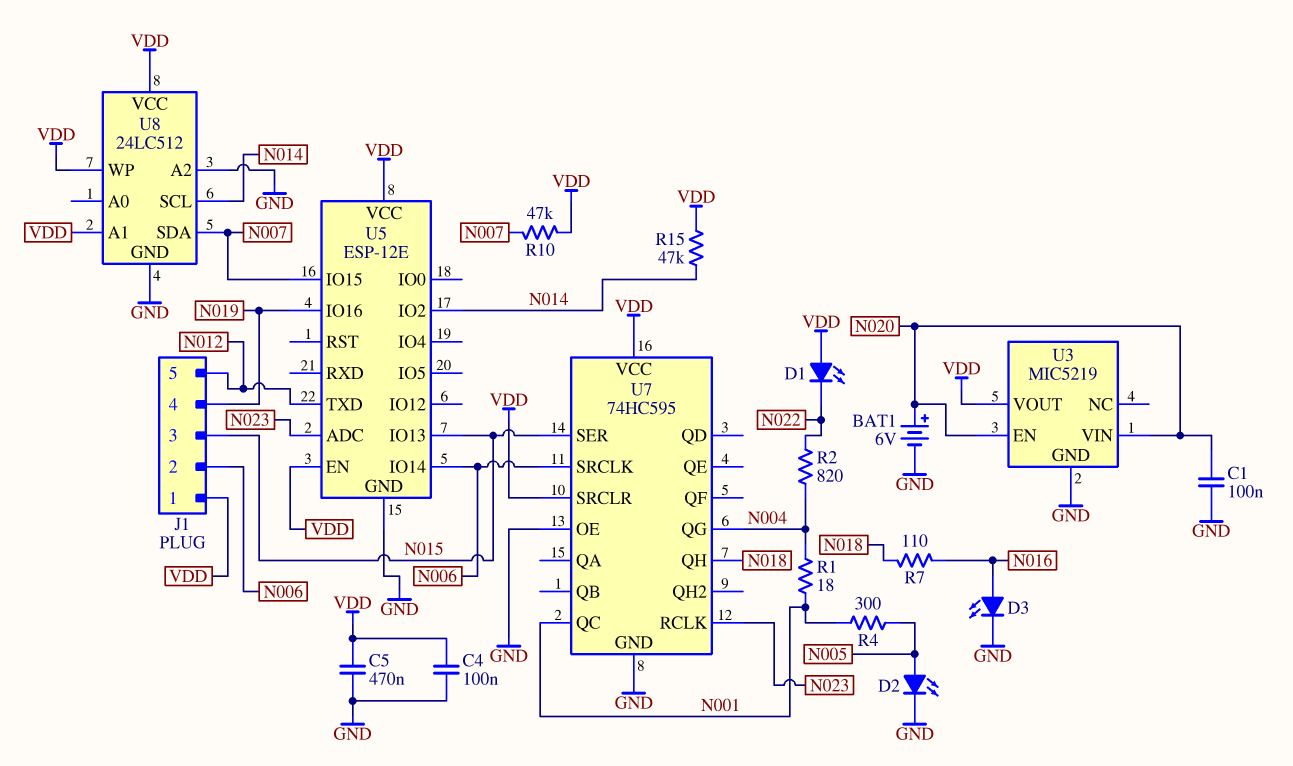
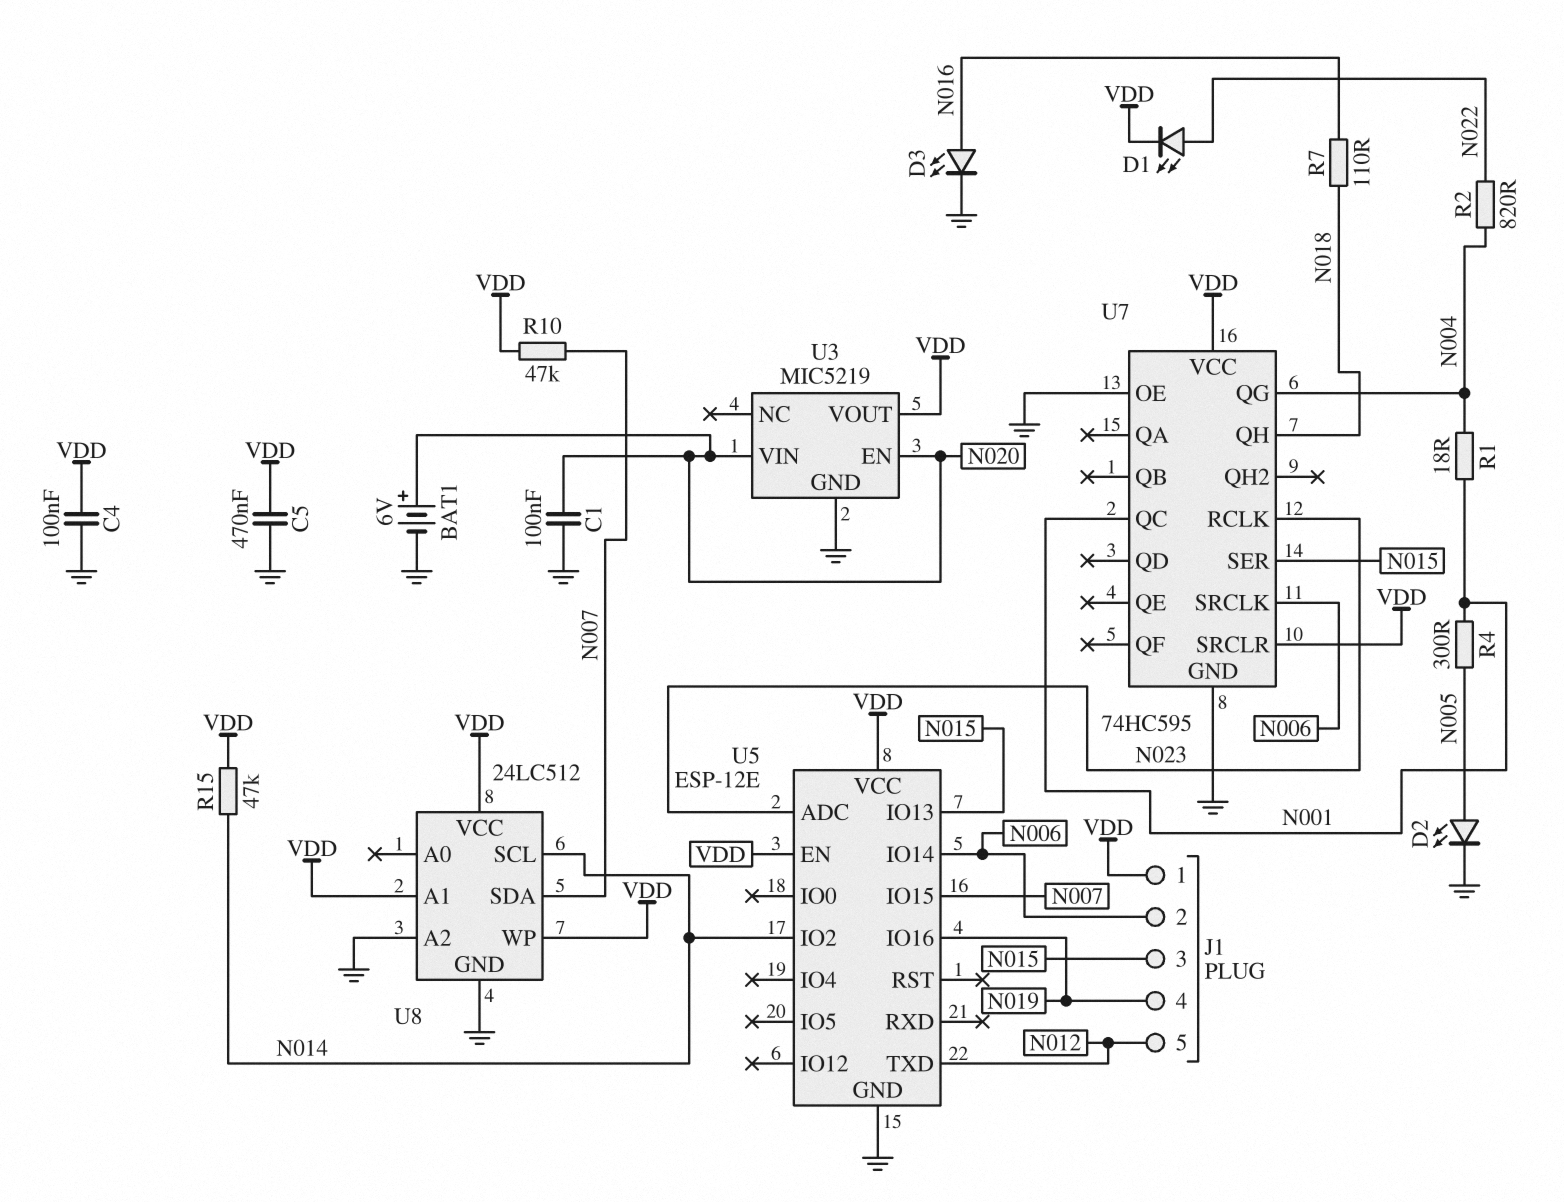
D1: LED (A VDD, K N022) -> LED (A N022, K VDD)

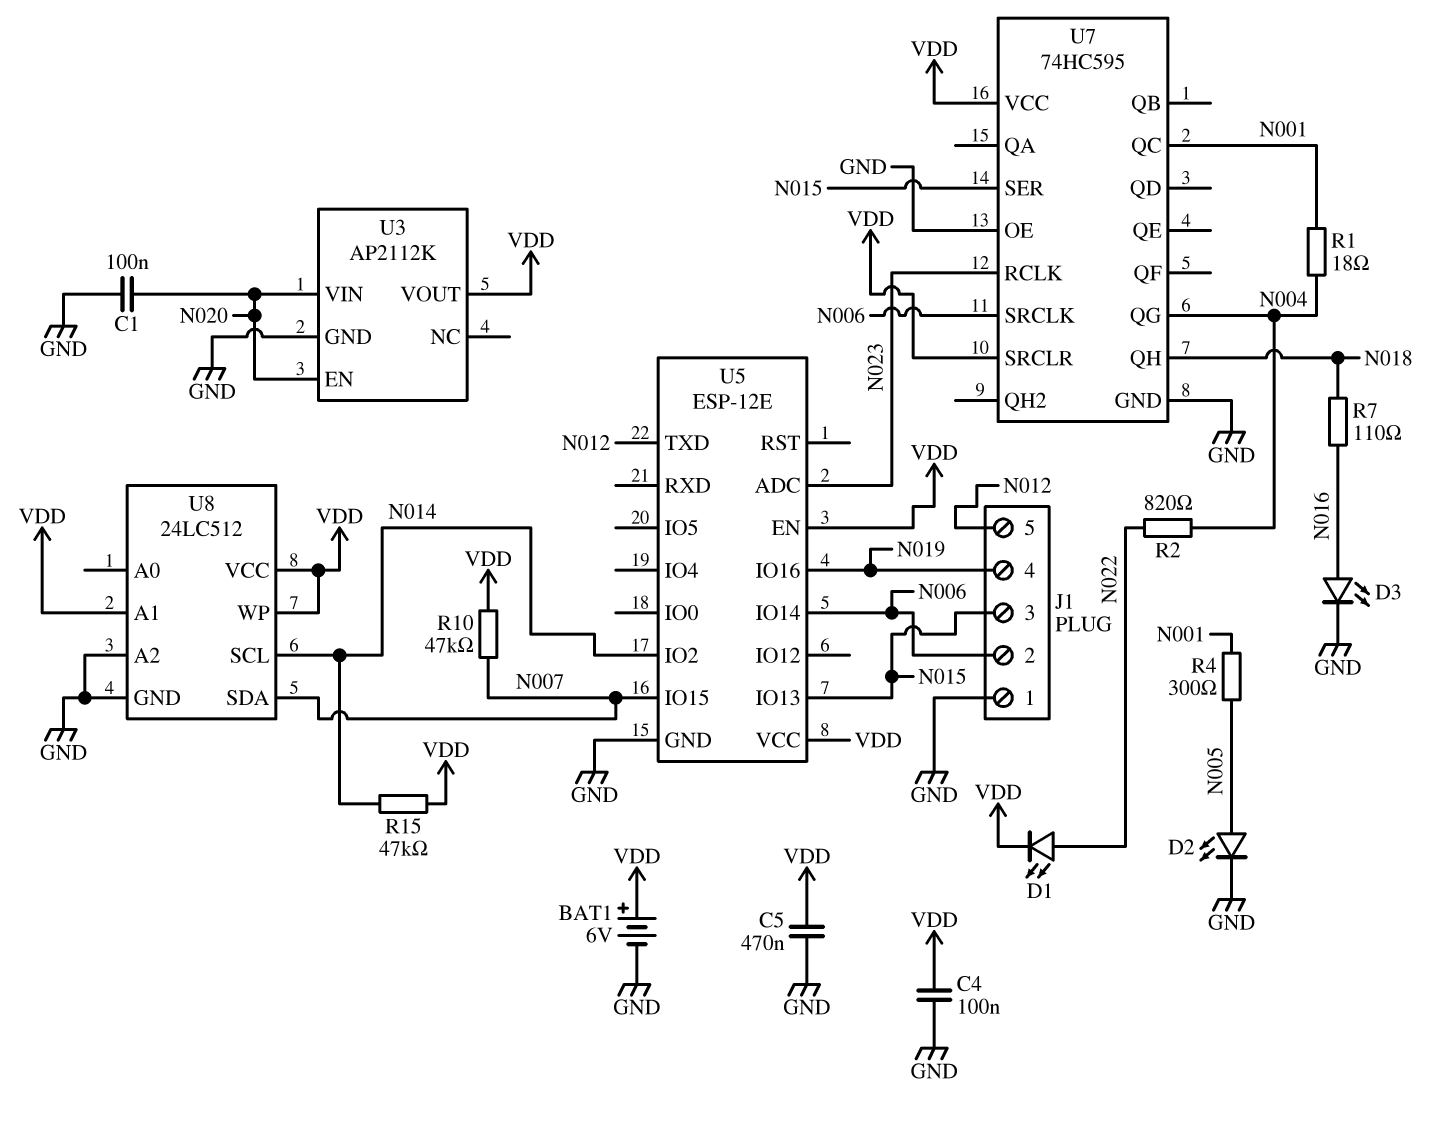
BAT1: 6V (plus N020, minus GND) -> 6V (plus VDD, minus GND)
J1 pin 1: VDD -> GND
U3: MIC5219 -> AP2112K

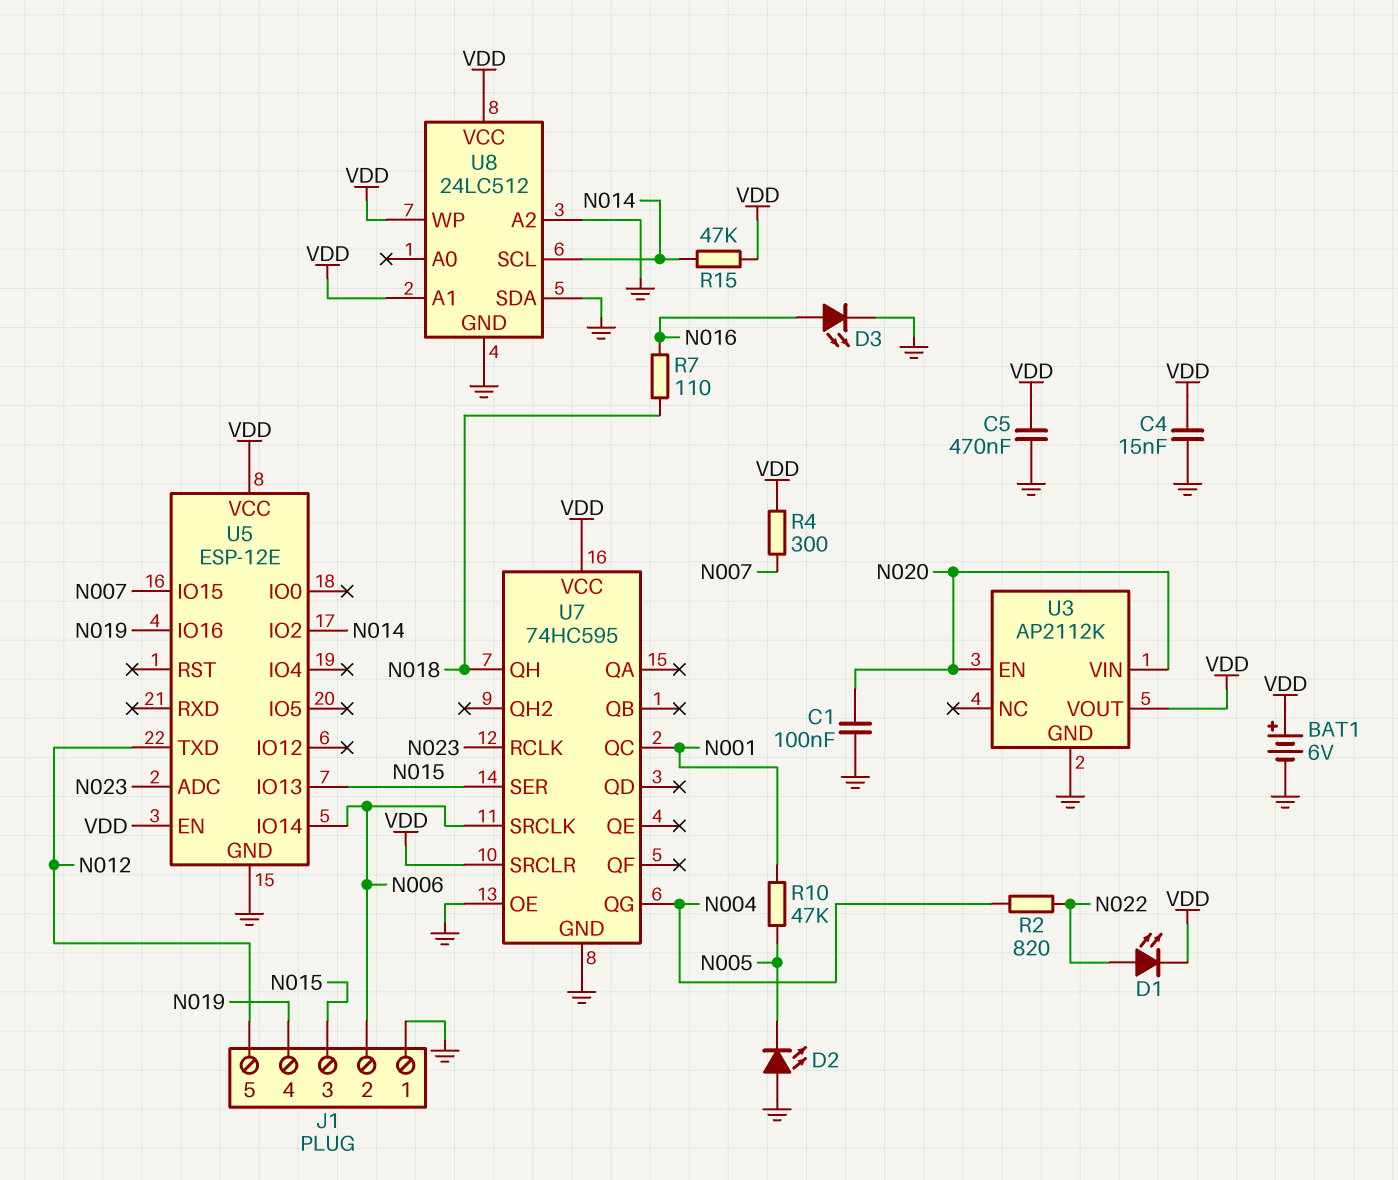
C4: 100nF (GND, VDD) -> 15nF (GND, VDD)
D2: LED (A N005, K GND) -> LED (A GND, K N005)
R1: 18 (N001, N004) -> none
R4: 300 (N001, N005) -> 300 (N007, VDD)
R10: 47k (N007, VDD) -> 47k (N001, N005)
U8 pin SDA: N007 -> GND

